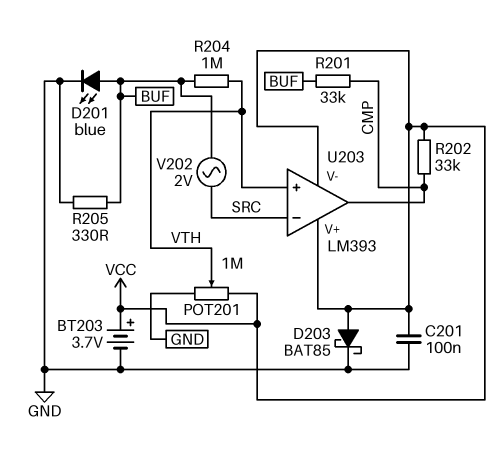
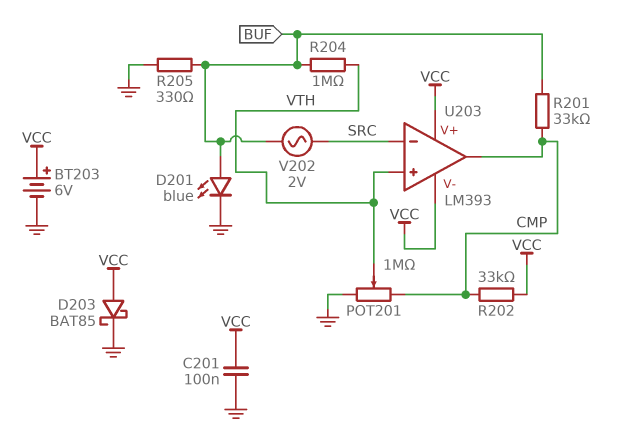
BT203: 3.7V (plus VCC, minus GND) -> 6V (plus VCC, minus GND)
POT201: 1M (GND, VCC, wiper VTH) -> 1M (CMP, GND, wiper VTH)

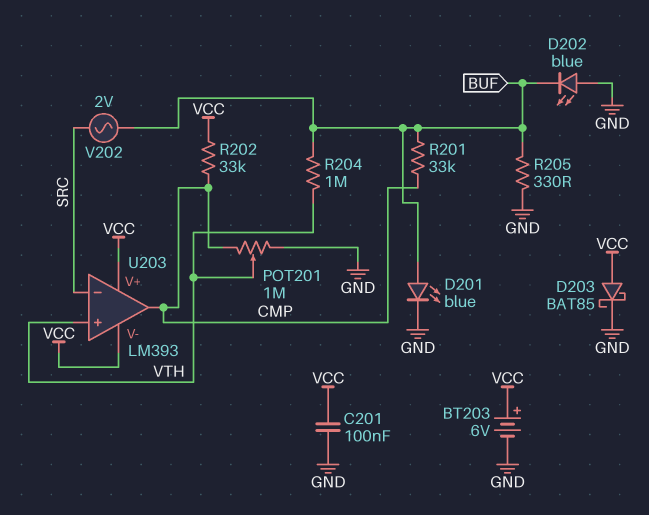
D202: none -> LED blue (A GND, K BUF)

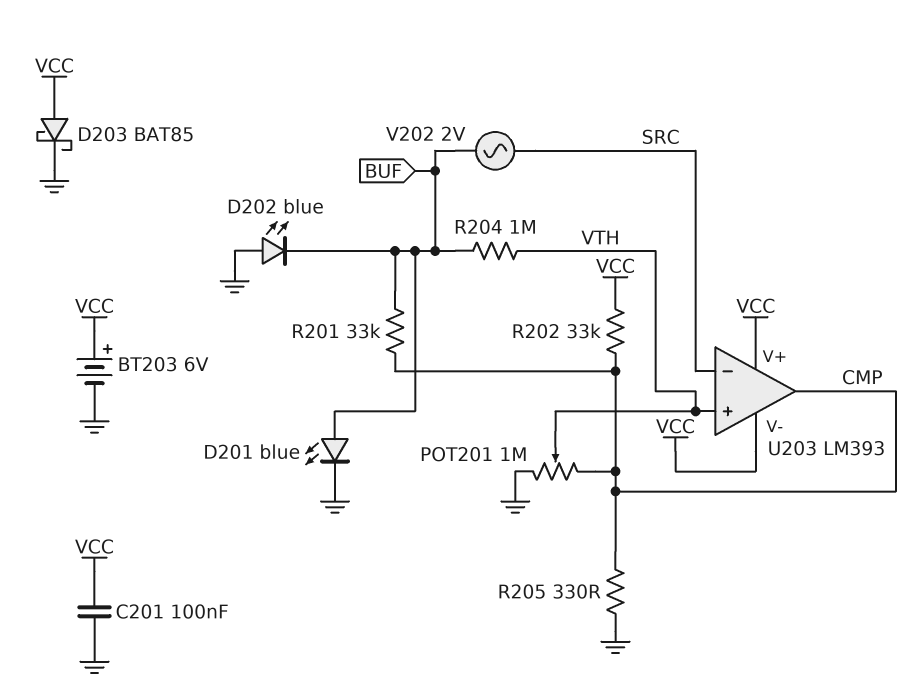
R205: 330 (BUF, GND) -> 330 (CMP, GND)

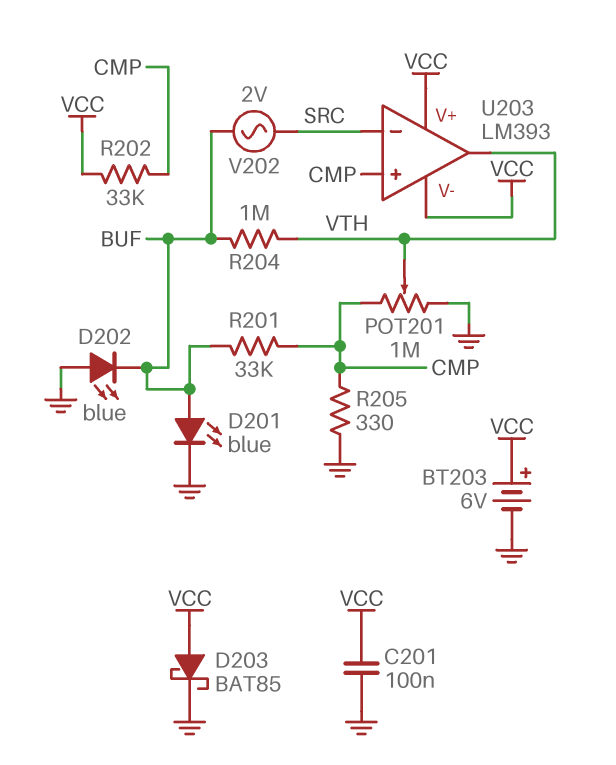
U203 pin in+: VTH -> CMP
U203 pin out: CMP -> VTH

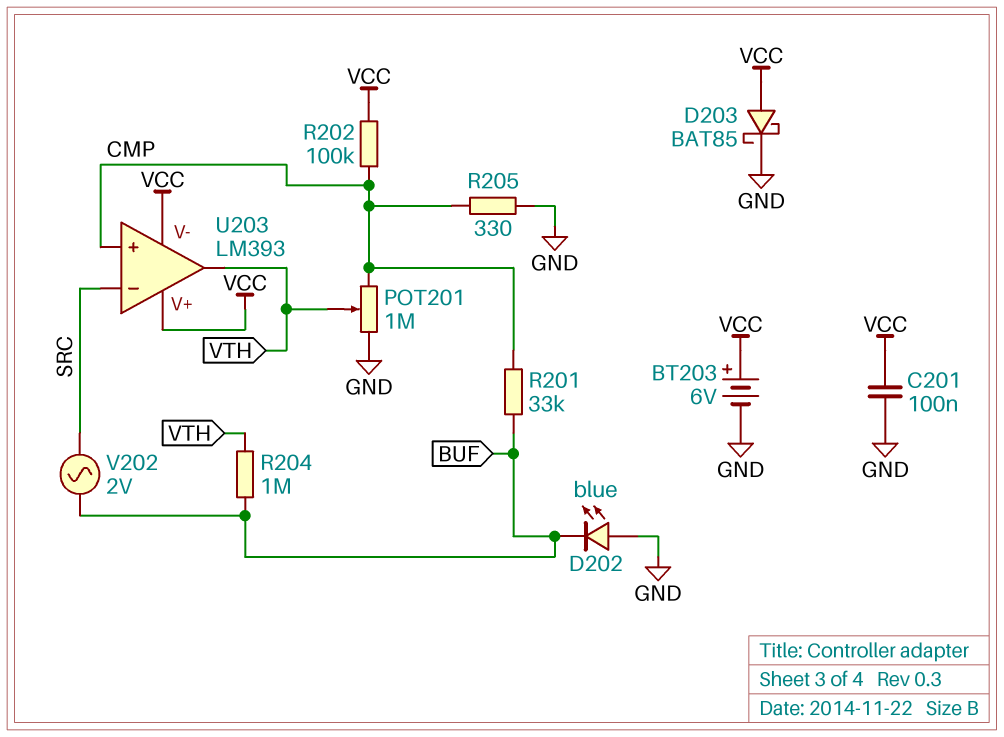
D201: LED blue (A BUF, K GND) -> none
R202: 33k (CMP, VCC) -> 100k (CMP, VCC)

